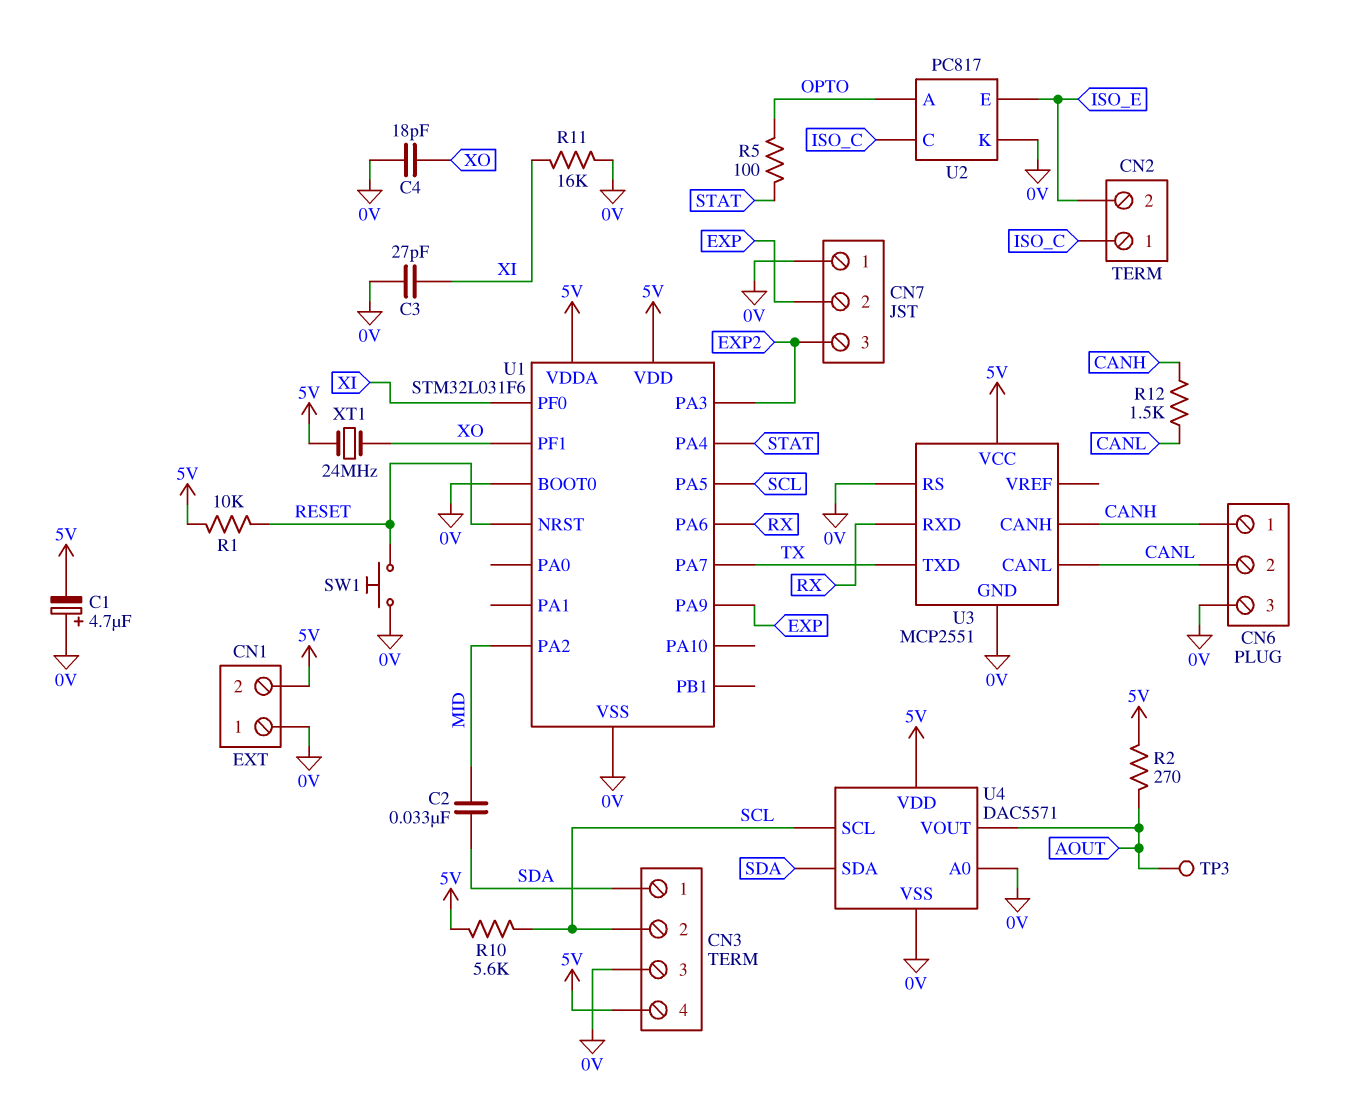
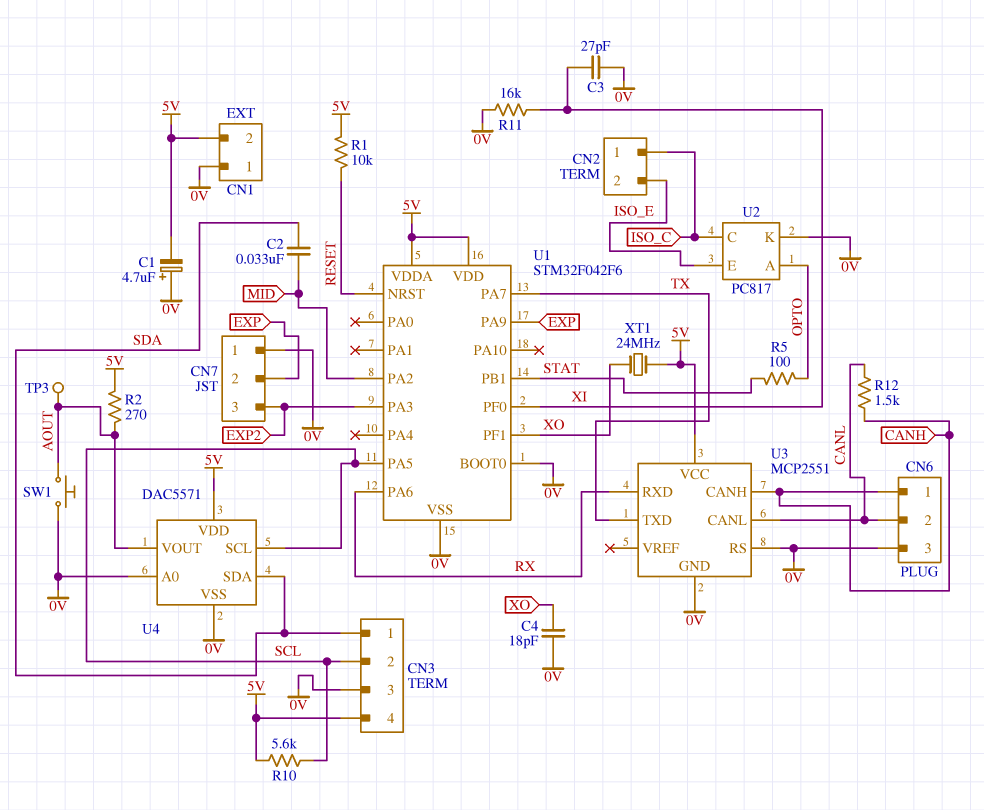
SW1: button (0V, RESET) -> button (0V, AOUT)
U1: STM32L031F6 -> STM32F042F6
U1 pin PA4: STAT -> none
U1 pin PB1: none -> STAT

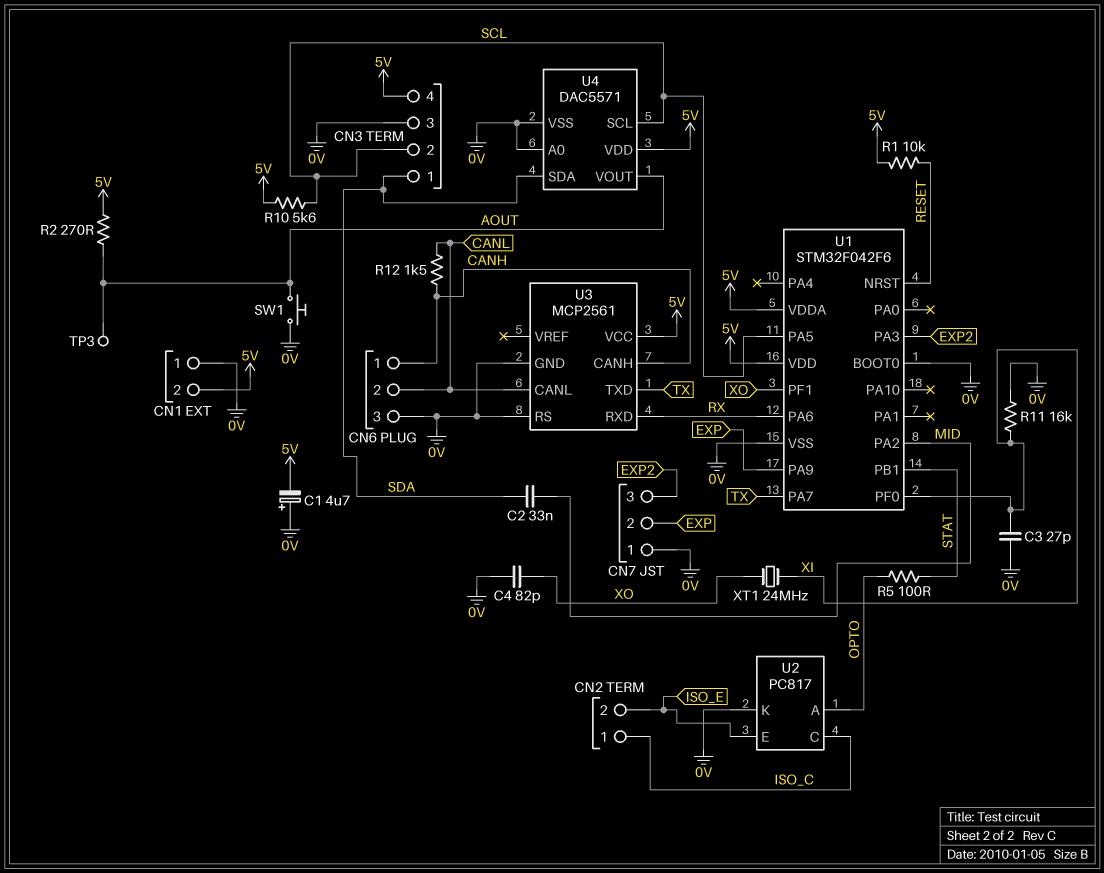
C4: 18pF (0V, XO) -> 82pF (0V, XO)
U3: MCP2551 -> MCP2561
XT1: 24MHz (5V, XO) -> 24MHz (XI, XO)

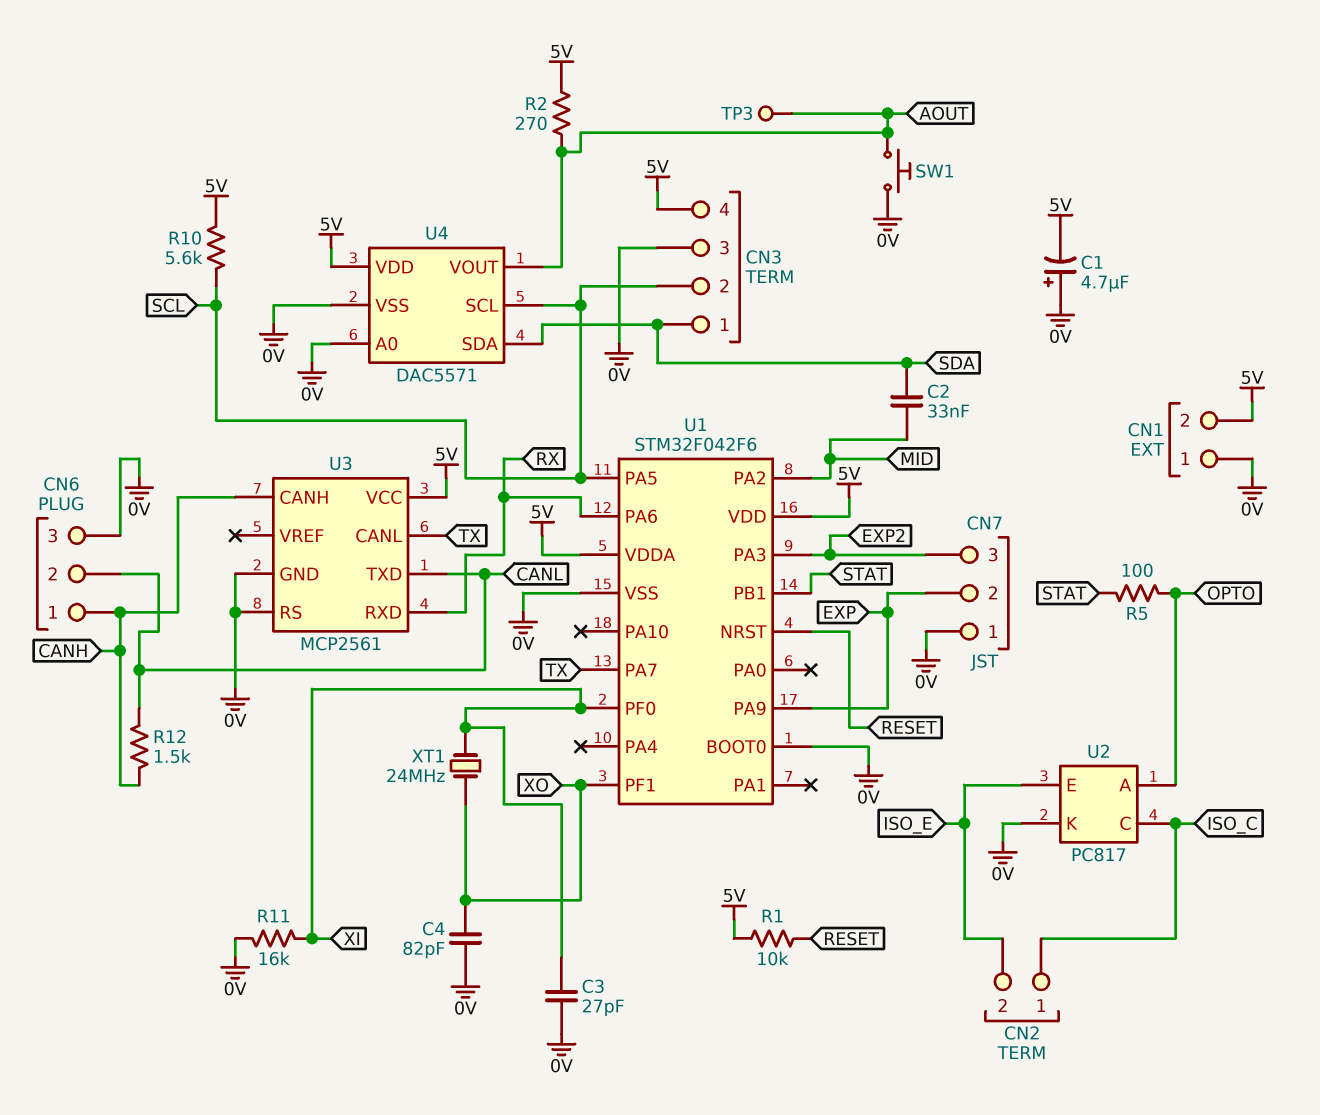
U3 pin CANL: CANL -> TX
U3 pin TXD: TX -> CANL

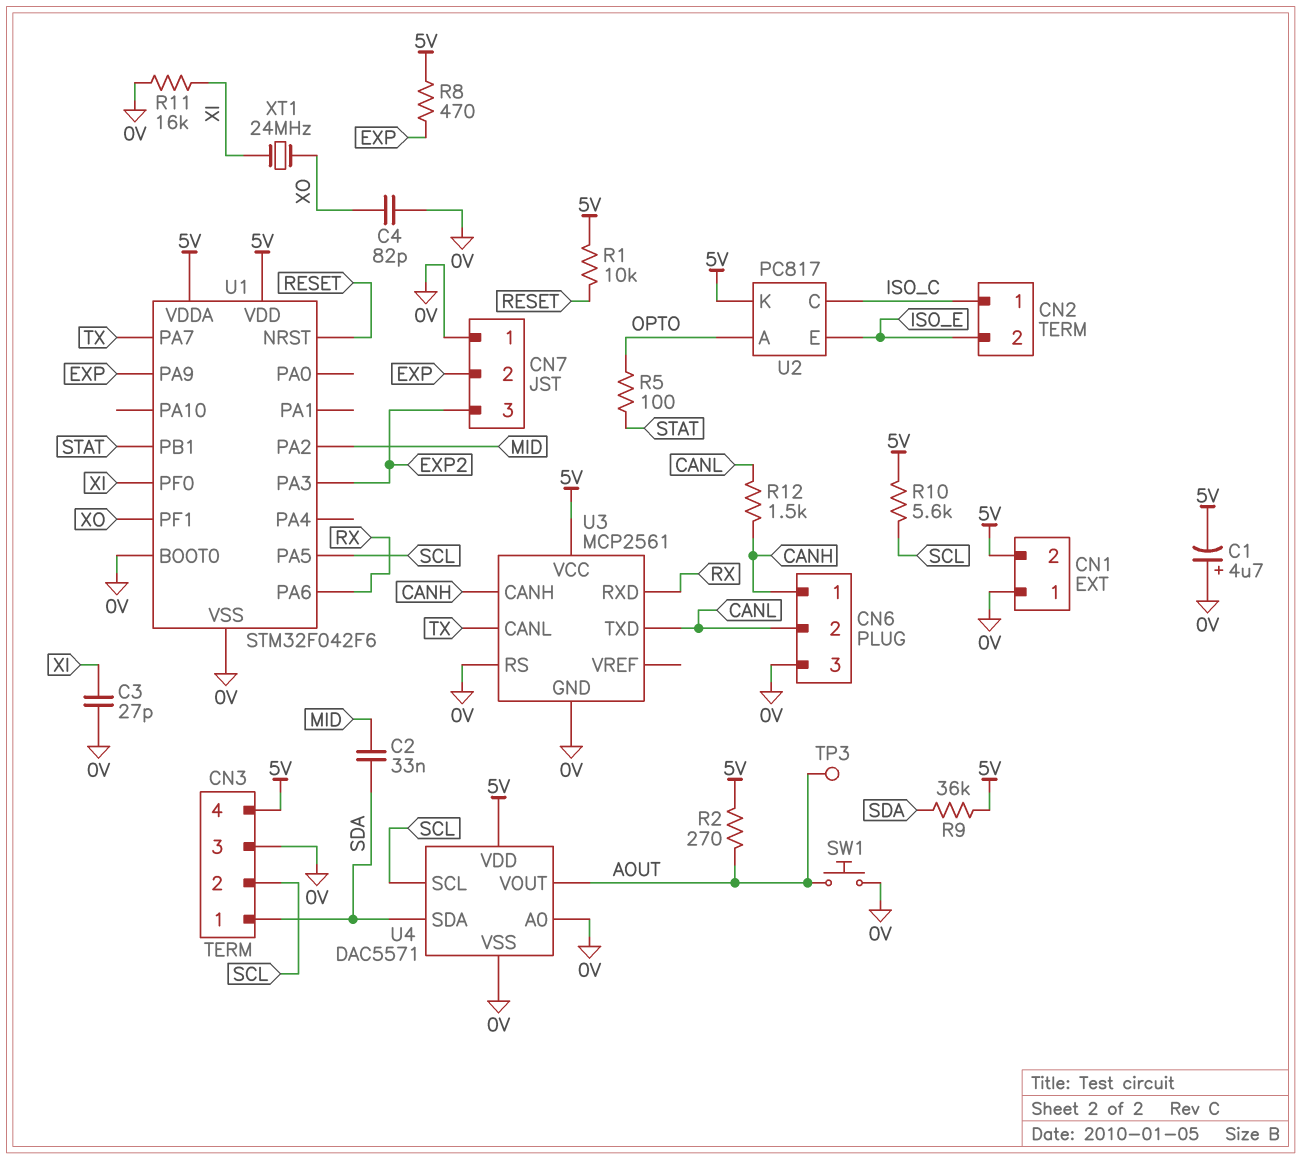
R8: none -> 470 (5V, EXP)
R9: none -> 36k (5V, SDA)
U2 pin K: 0V -> 5V

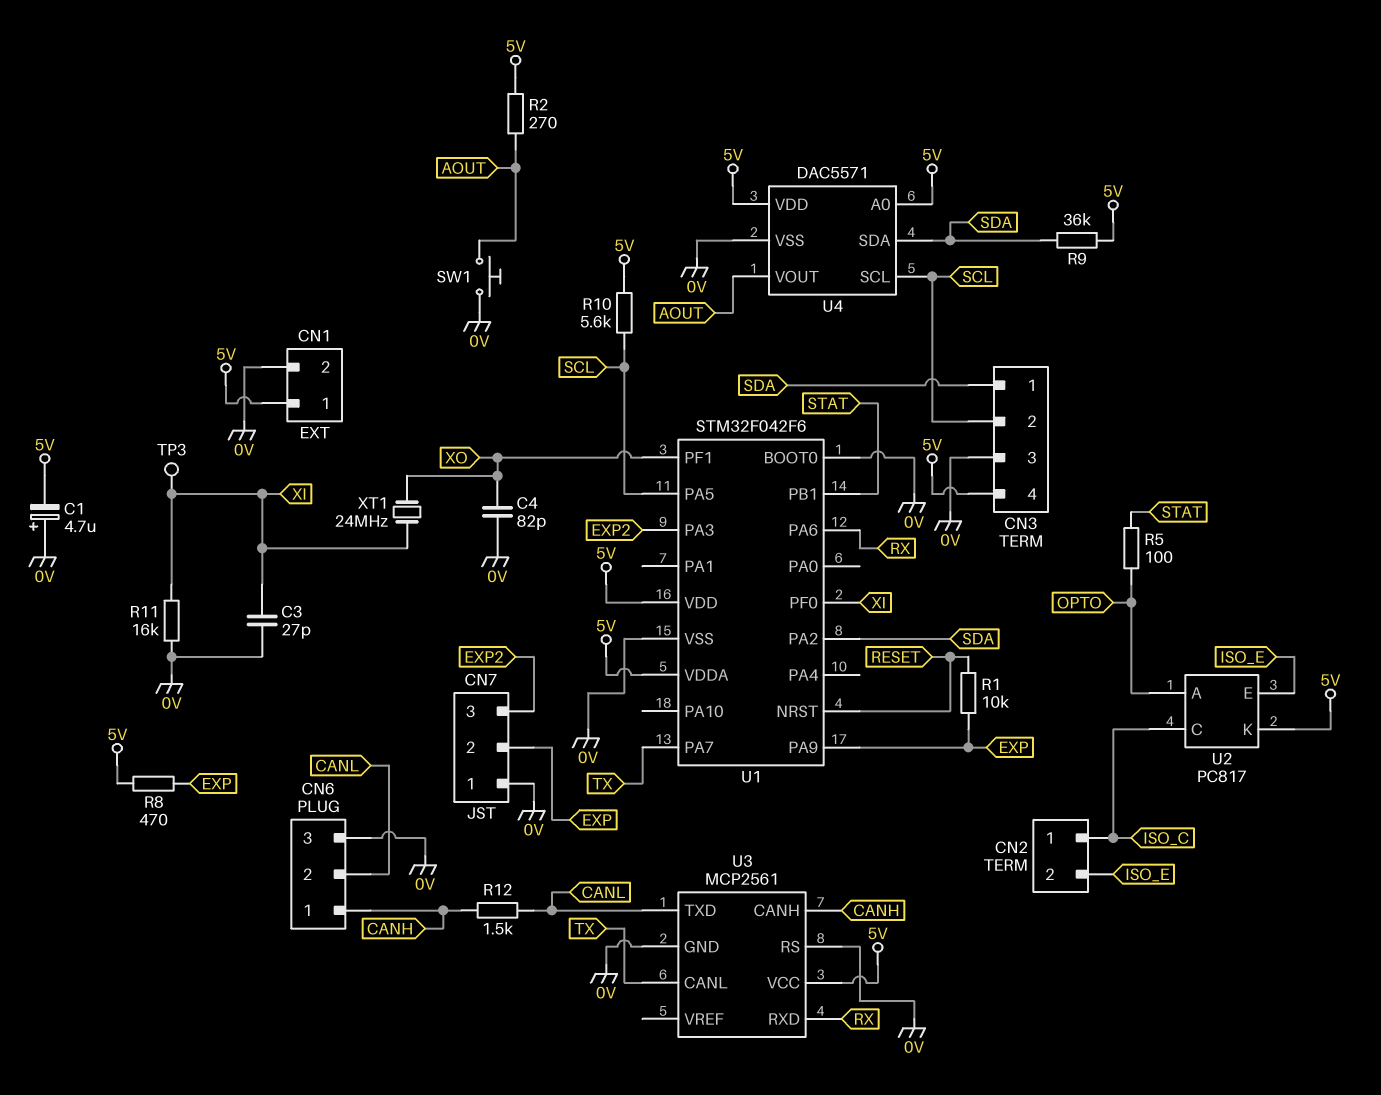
C2: 33nF (MID, SDA) -> none
CN1 pin 1: 0V -> 5V
CN1 pin 2: 5V -> 0V
R1: 10k (5V, RESET) -> 10k (EXP, RESET)
TP3: test point (AOUT) -> test point (XI)
U1 pin PA2: MID -> SDA
U4 pin A0: 0V -> 5V

